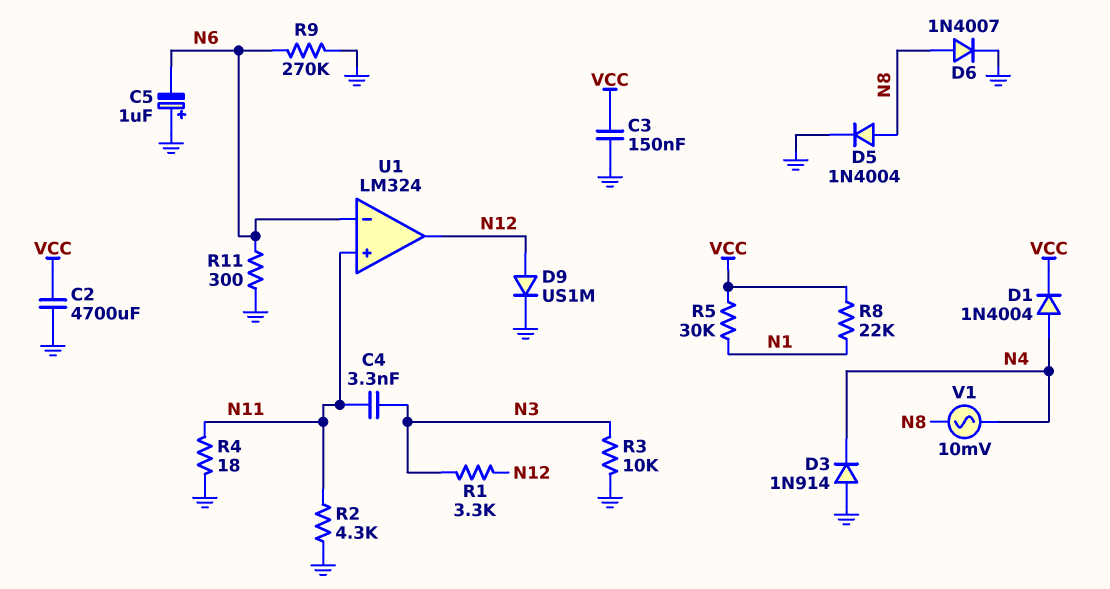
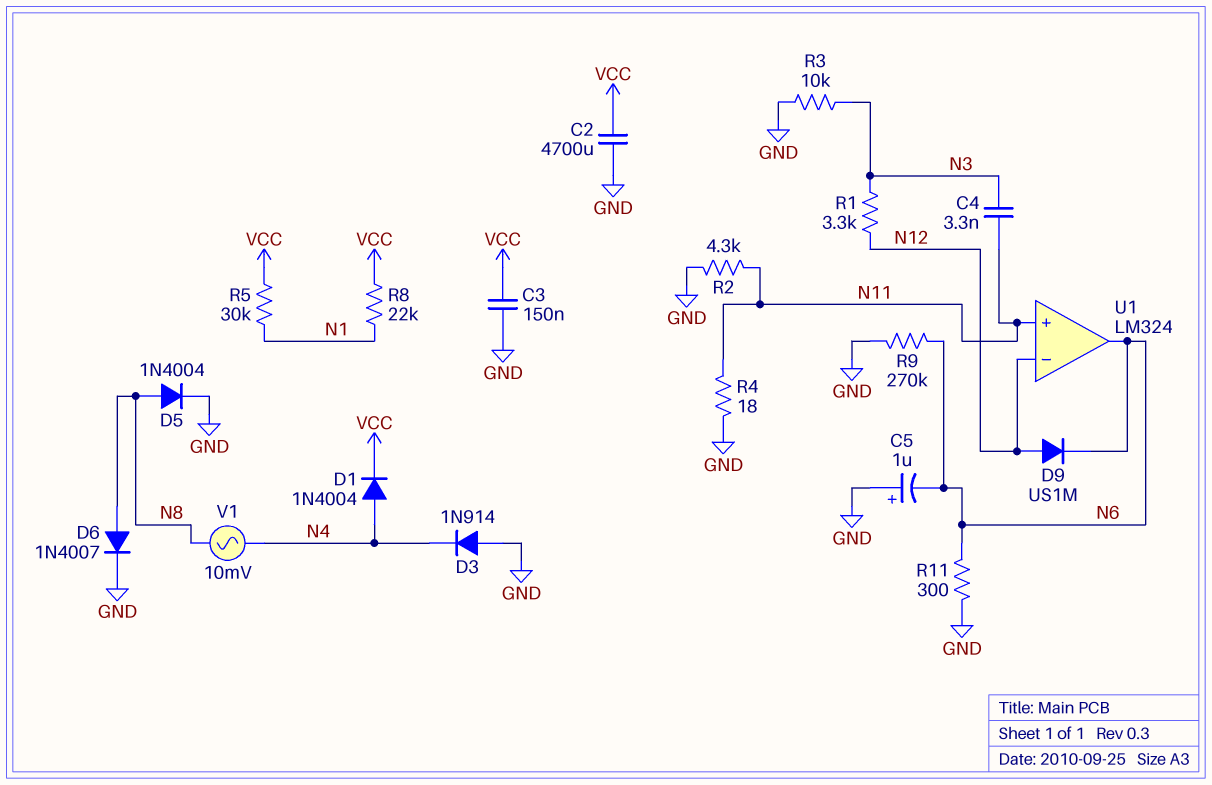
D9: diode US1M (A N12, K GND) -> diode US1M (A N12, K N6)
U1 pin in-: N6 -> N12
U1 pin out: N12 -> N6

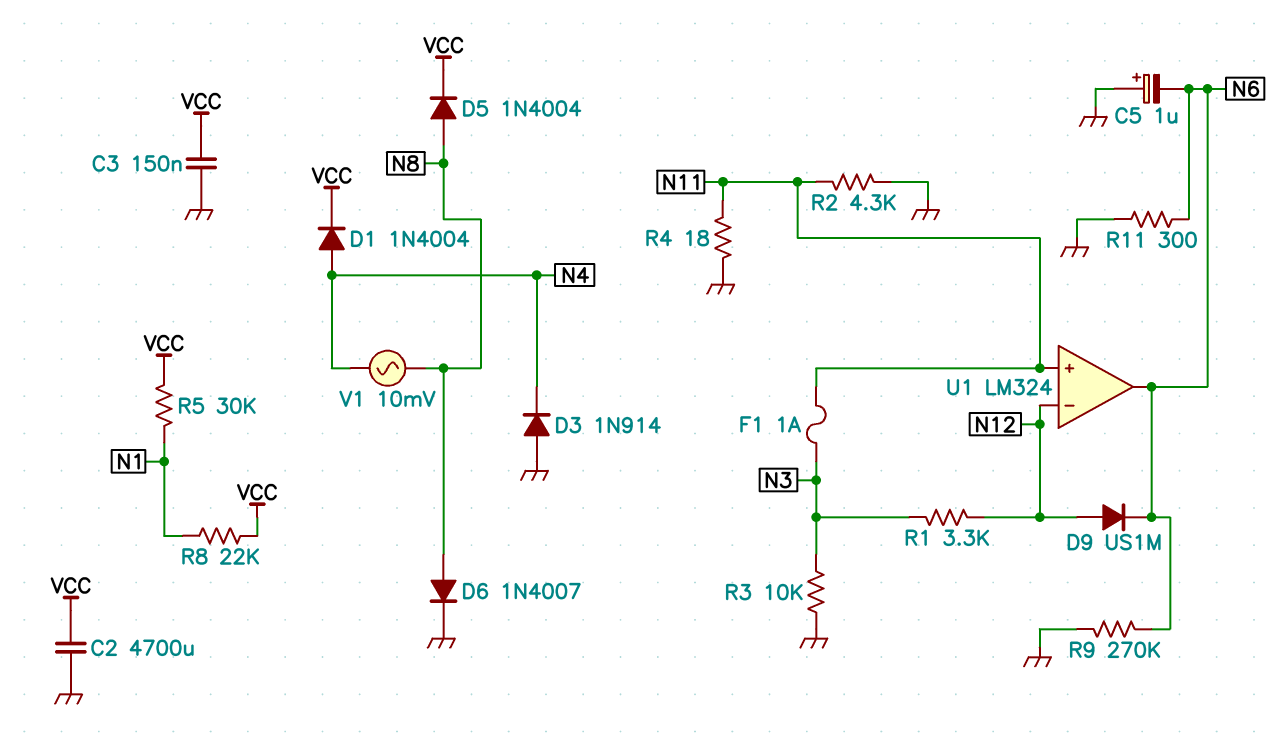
C4: 3.3nF (N3, N11) -> none
D5: diode 1N4004 (A N8, K GND) -> diode 1N4004 (A N8, K VCC)
F1: none -> 1A (N3, N11)

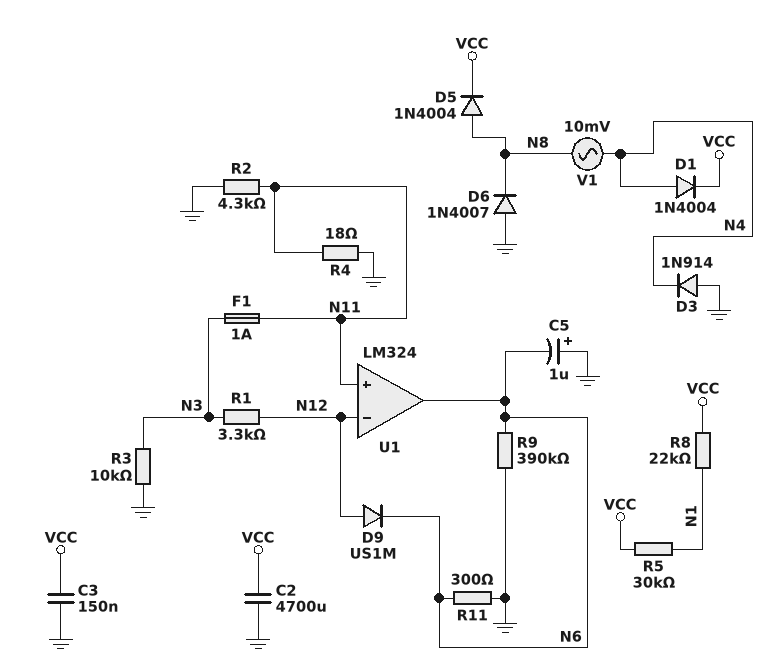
D6: diode 1N4007 (A N8, K GND) -> diode 1N4007 (A GND, K N8)
R9: 270k (GND, N6) -> 390k (GND, N6)

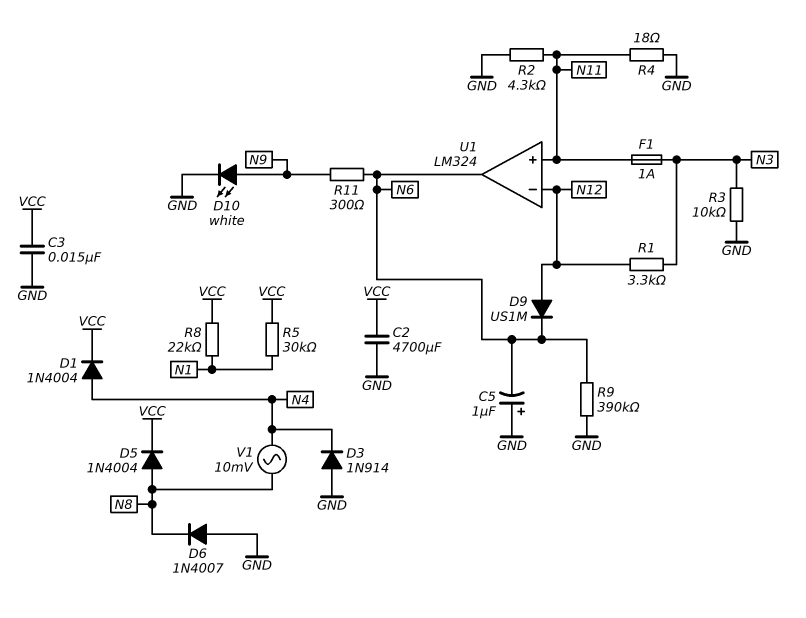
C3: 150nF (GND, VCC) -> 15nF (GND, VCC)
D10: none -> LED white (A N9, K GND)
R11: 300 (GND, N6) -> 300 (N6, N9)

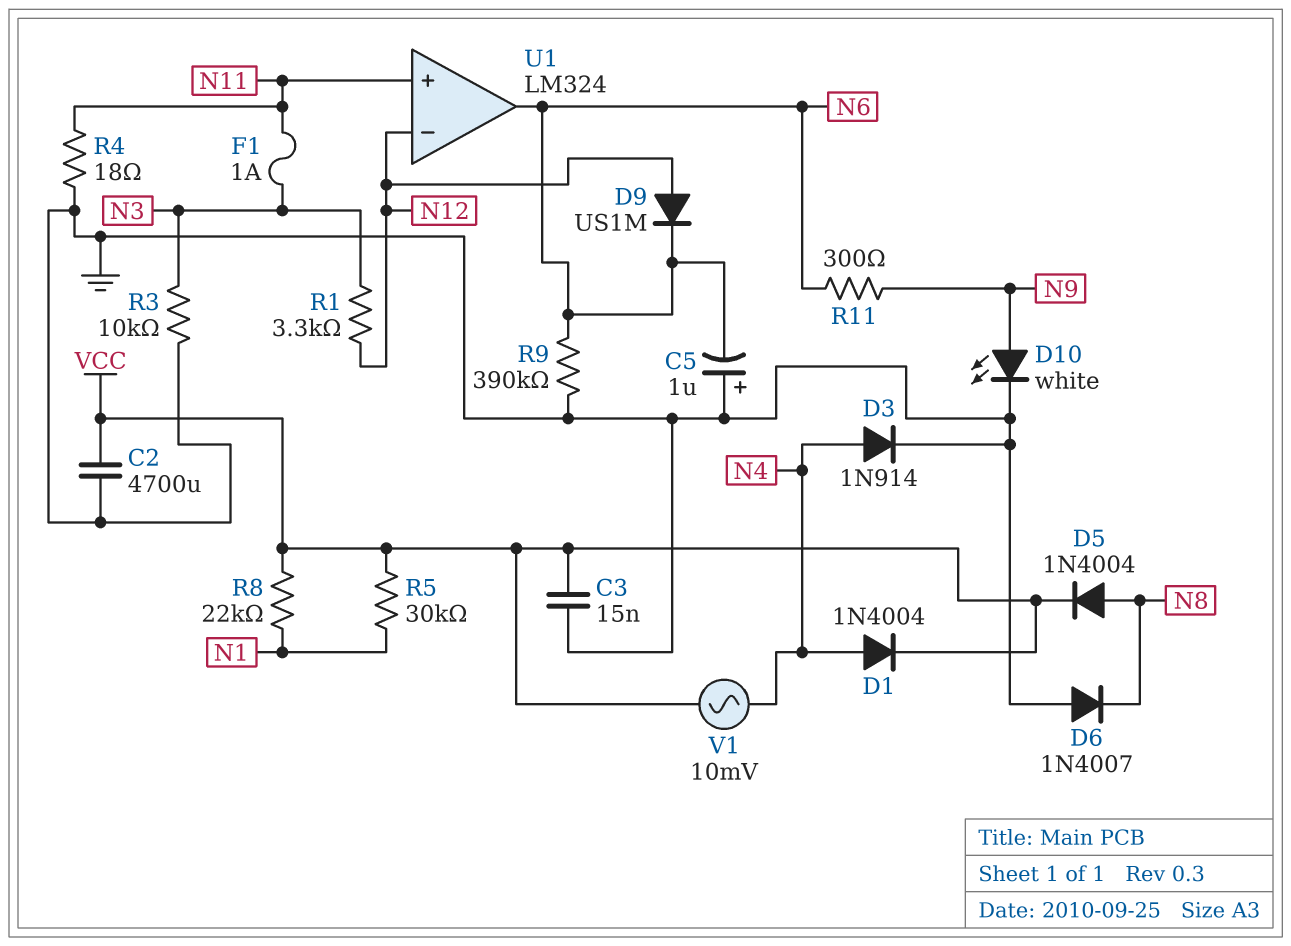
D3: diode 1N914 (A GND, K N4) -> diode 1N914 (A N4, K GND)
R2: 4.3k (GND, N11) -> none
V1: AC 10mV (N4, N8) -> AC 10mV (N4, VCC)

